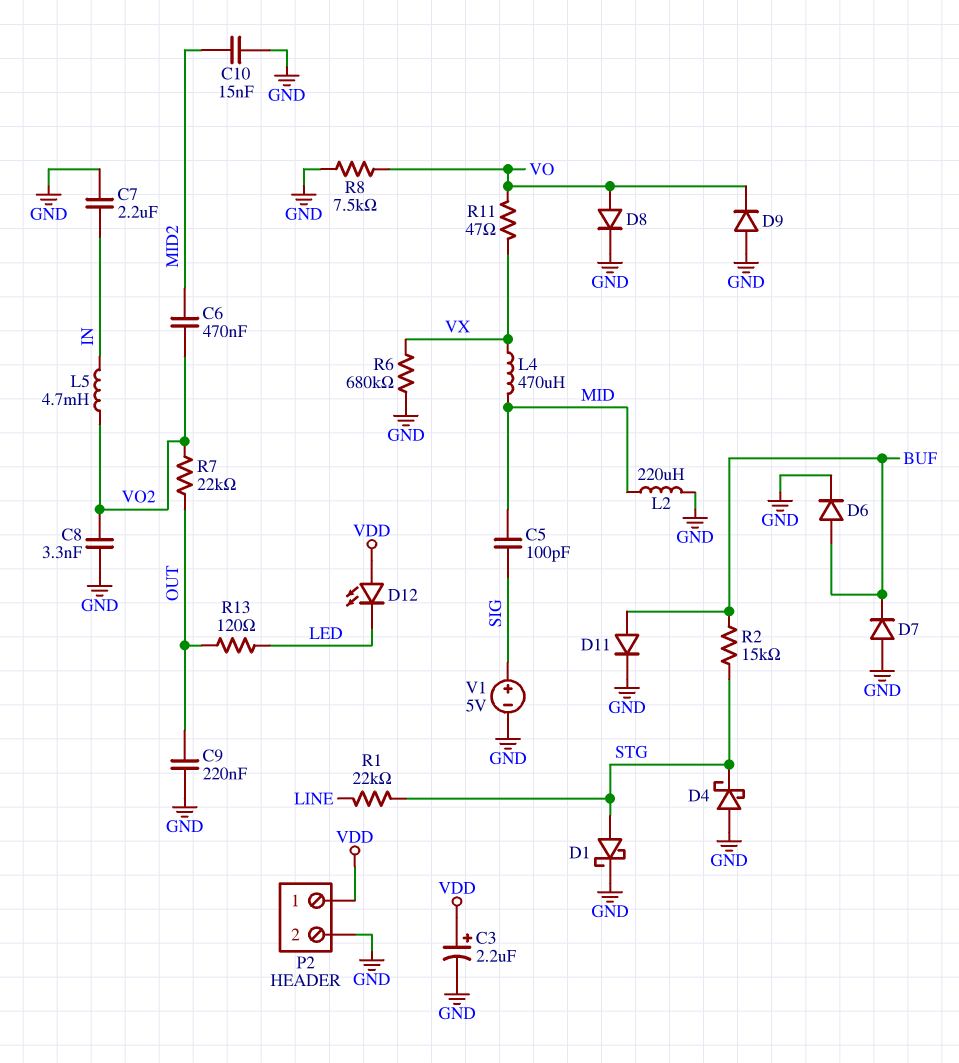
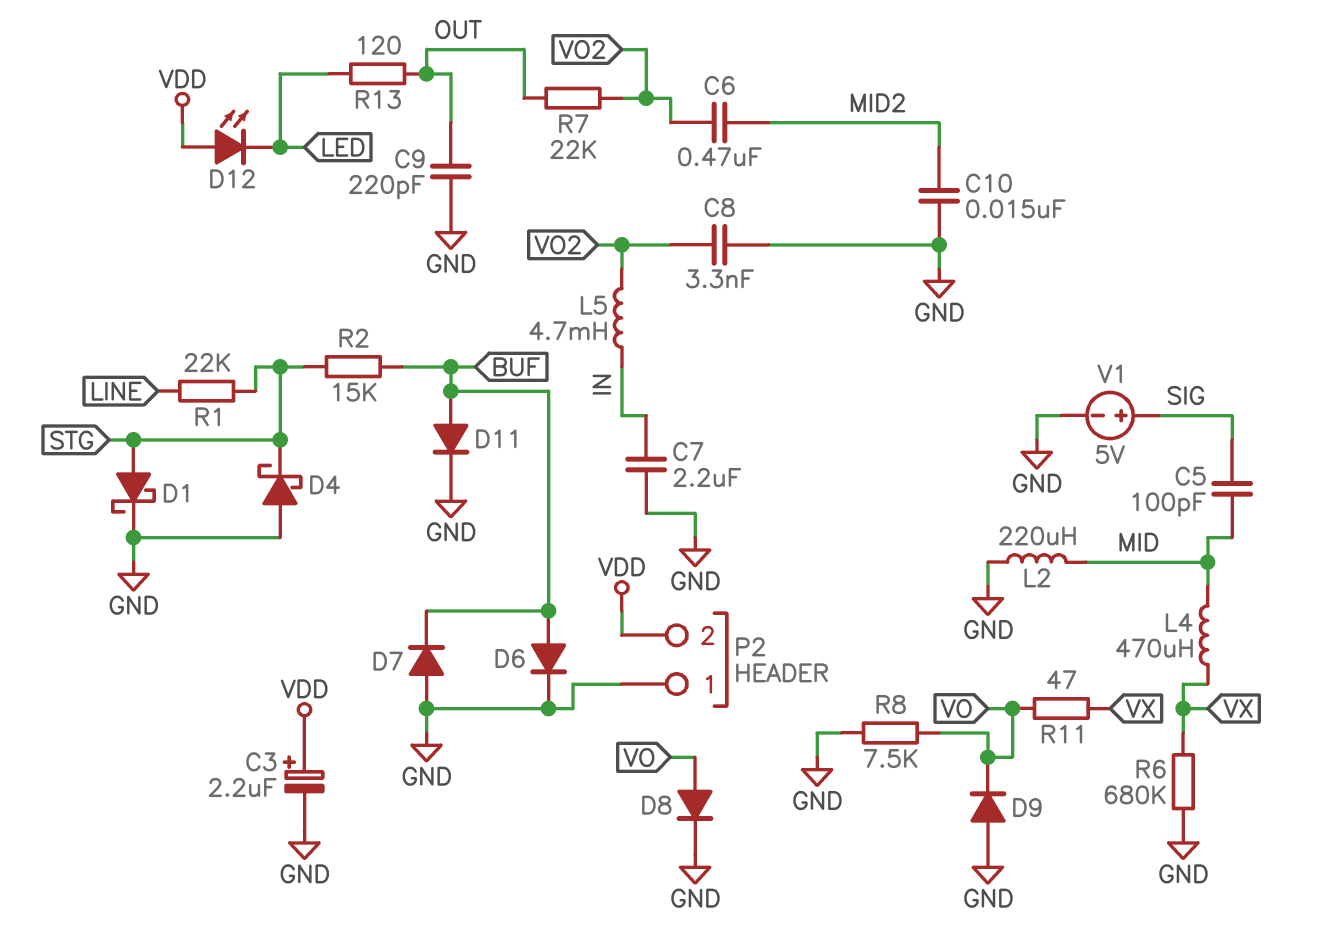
C9: 220nF (GND, OUT) -> 220pF (GND, OUT)
P2 pin 1: VDD -> GND
P2 pin 2: GND -> VDD

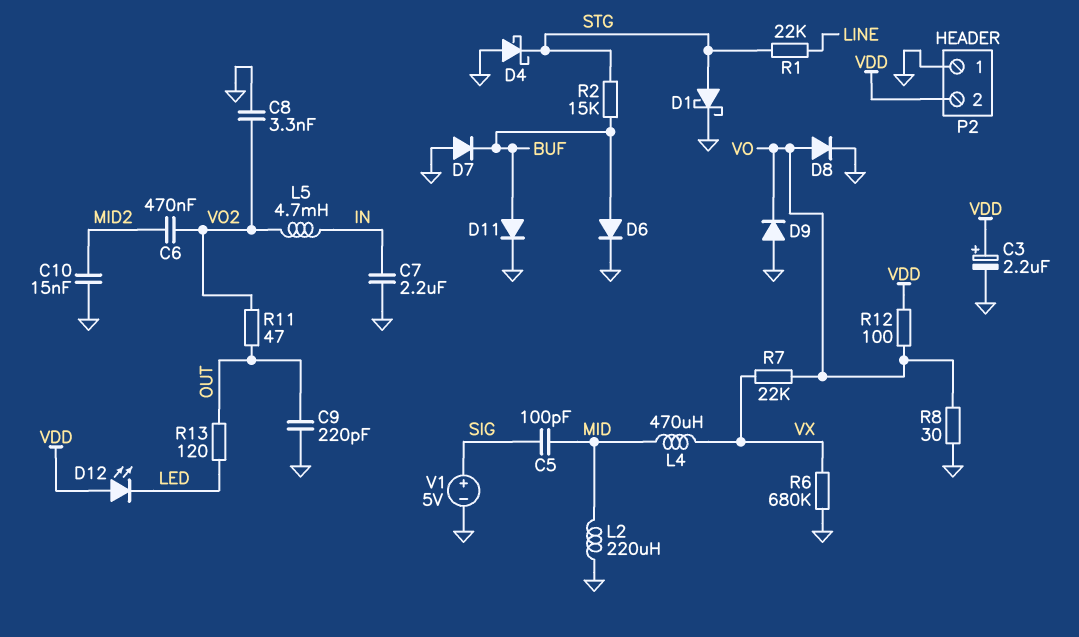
R7: 22k (OUT, VO2) -> 22k (VO, VX)
R8: 7.5k (GND, VO) -> 30 (GND, VO)
R11: 47 (VO, VX) -> 47 (OUT, VO2)
R12: none -> 100 (VDD, VO)

